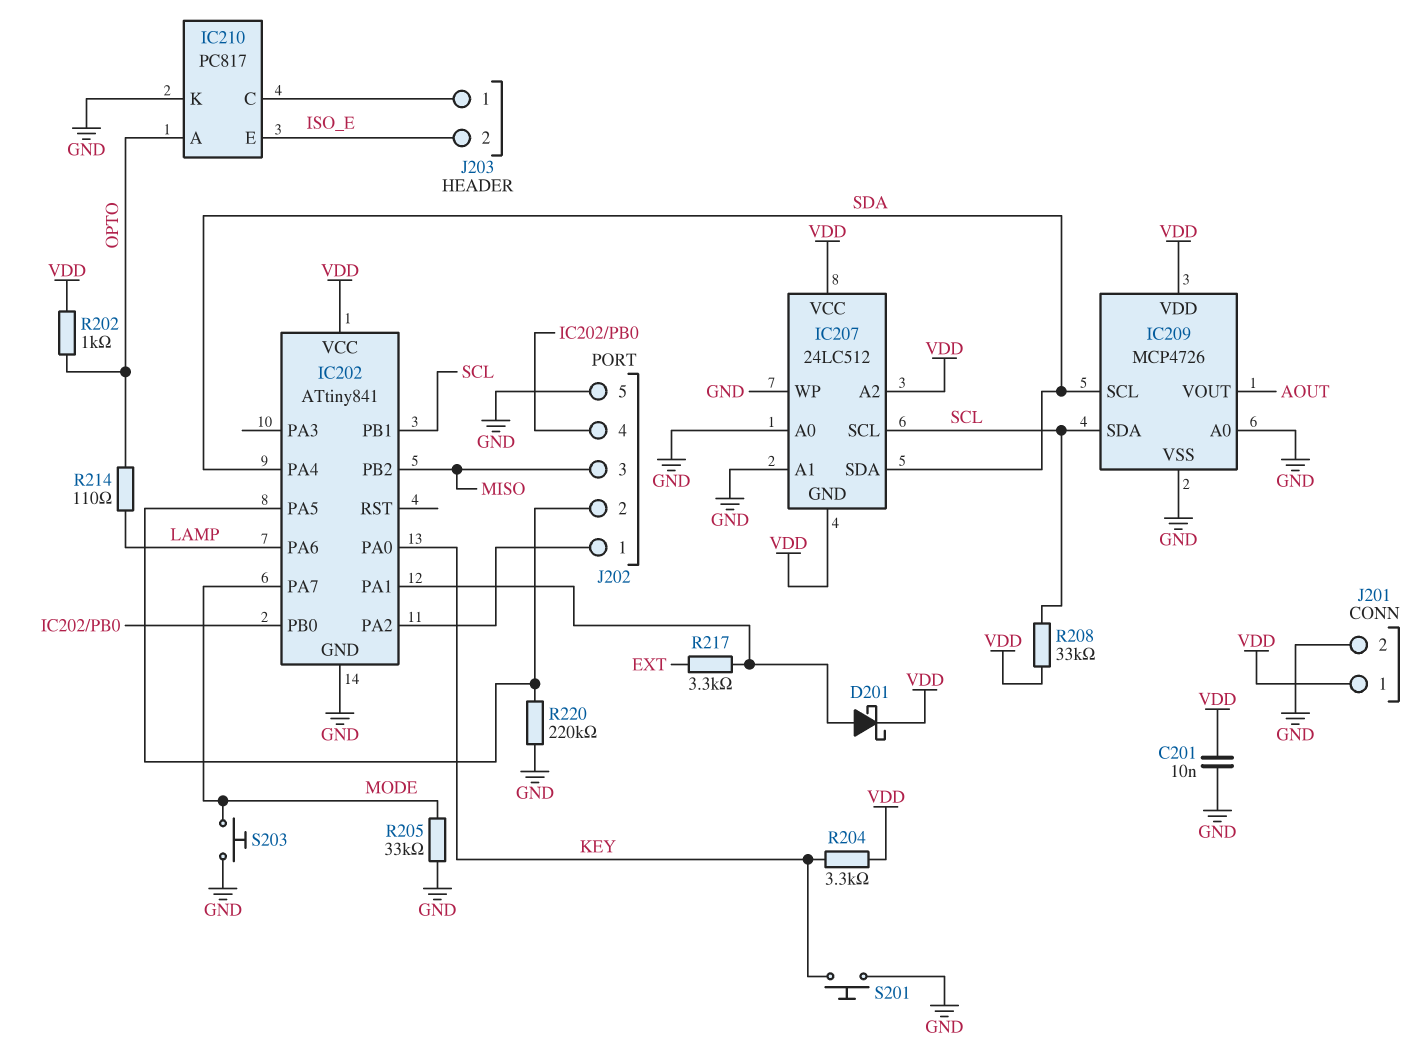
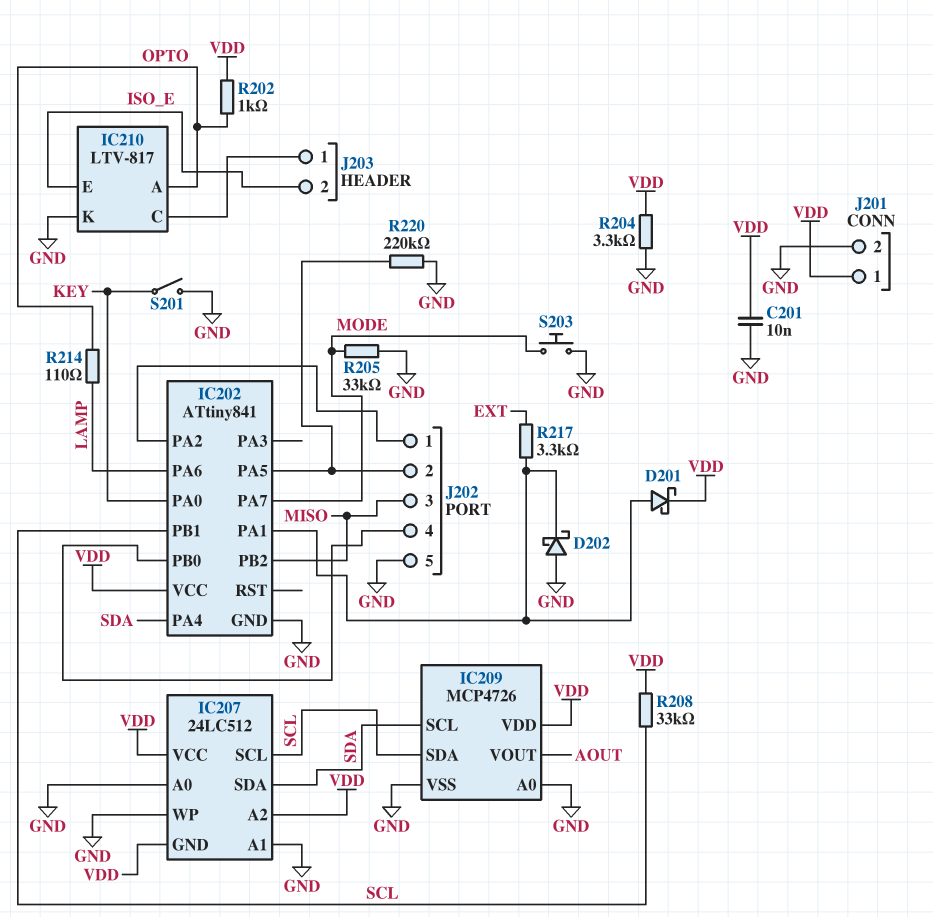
D202: none -> schottky (A GND, K IC202/PA1)
IC210: PC817 -> LTV-817
R204: 3.3k (KEY, VDD) -> 3.3k (GND, VDD)
S201: button (GND, KEY) -> switch (GND, KEY)

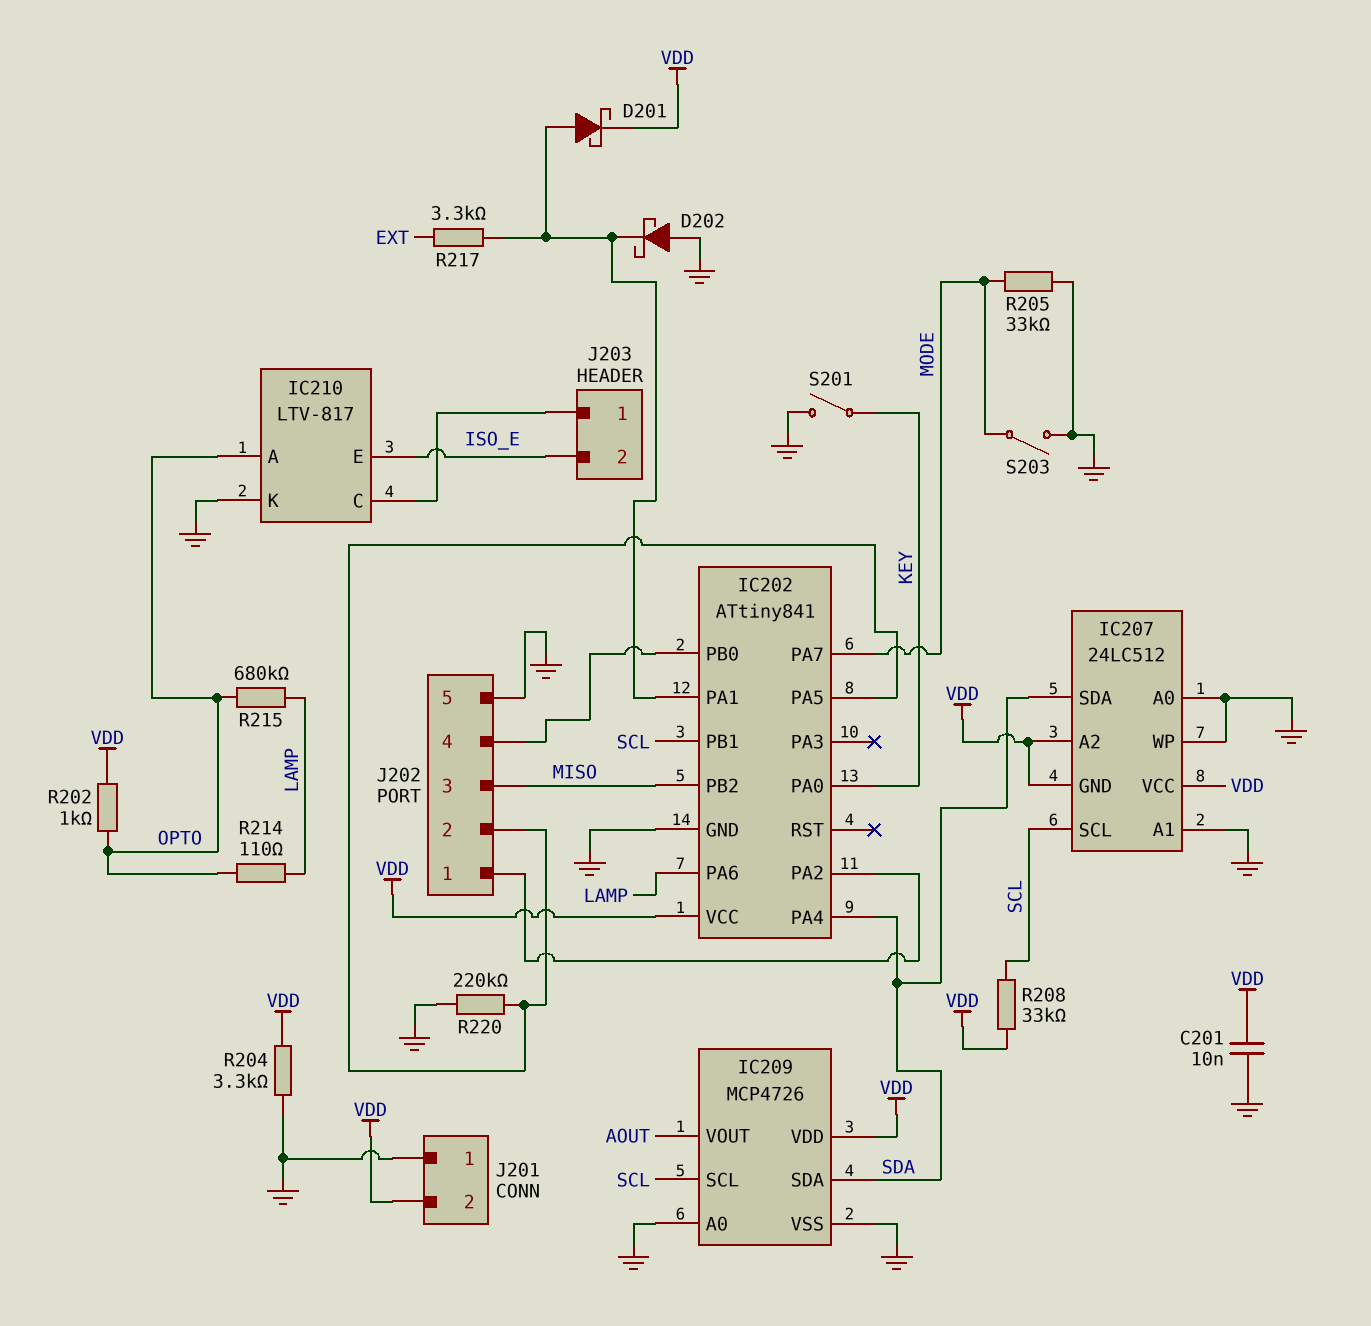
IC209 pin SCL: SDA -> SCL
IC209 pin SDA: SCL -> SDA
J201 pin 1: VDD -> GND
J201 pin 2: GND -> VDD
R215: none -> 680k (LAMP, OPTO)
S203: button (GND, MODE) -> switch (GND, MODE)

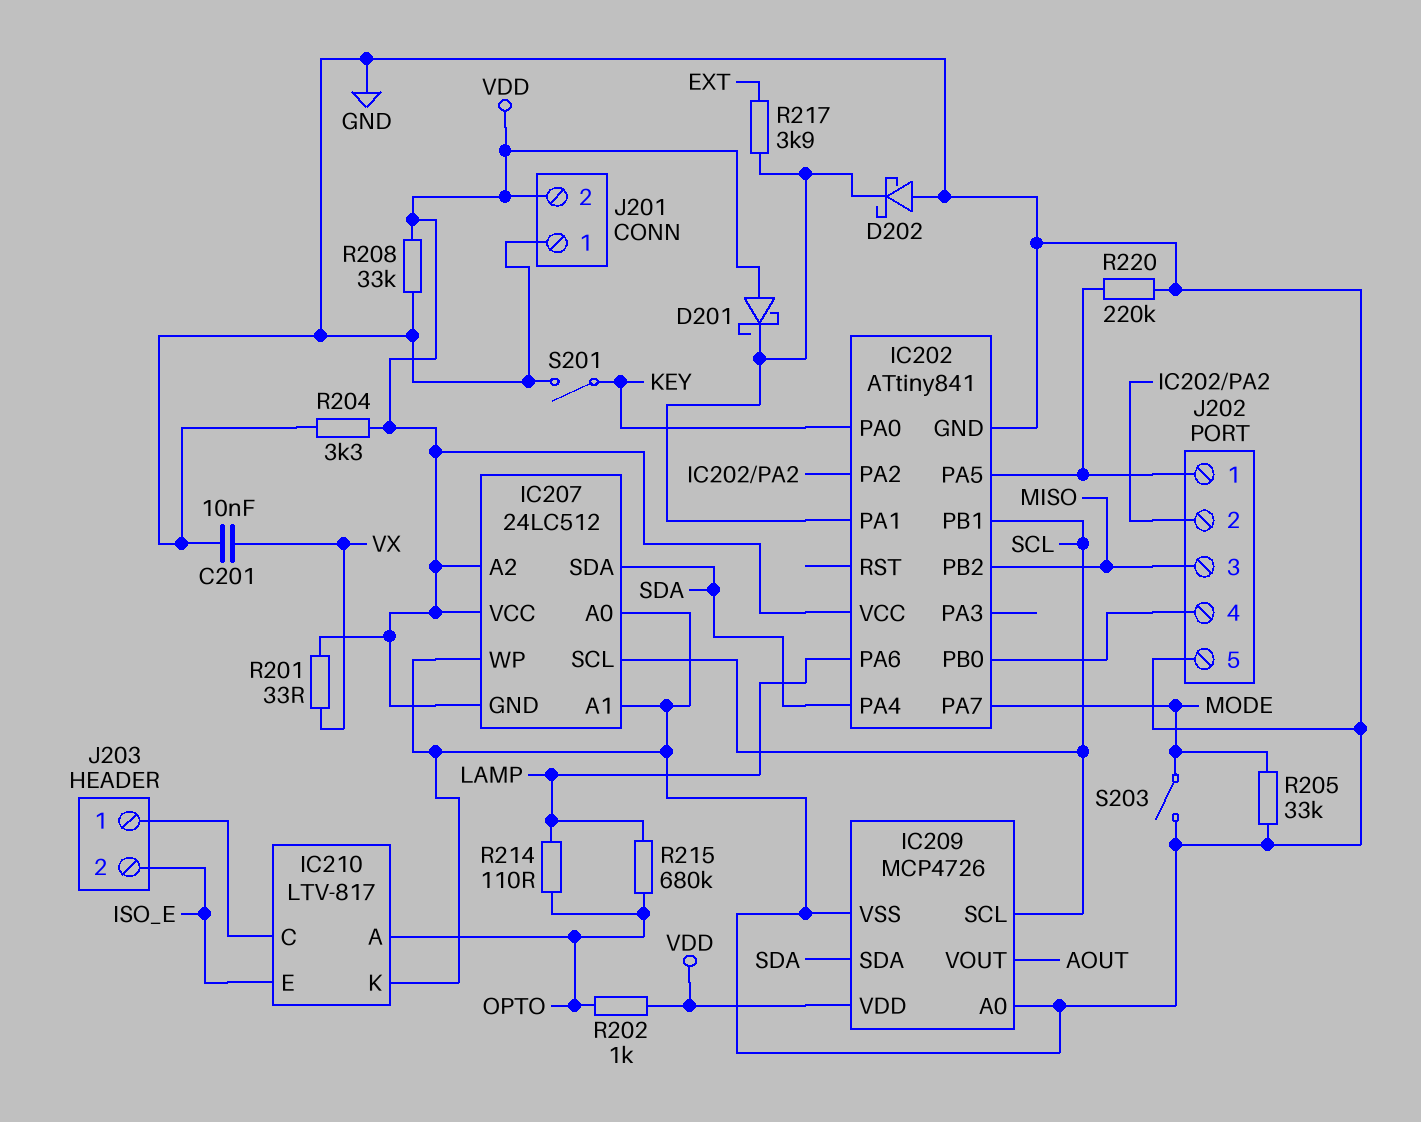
C201: 10nF (GND, VDD) -> 10nF (GND, VX)
D201: schottky (A IC202/PA1, K VDD) -> schottky (A VDD, K IC202/PA1)
J202 pin 1: IC202/PA2 -> IC202/PA5
J202 pin 2: IC202/PA5 -> IC202/PA2
R201: none -> 33 (VDD, VX)
R208: 33k (SCL, VDD) -> 33k (GND, VDD)
R217: 3.3k (EXT, IC202/PA1) -> 3.9k (EXT, IC202/PA1)

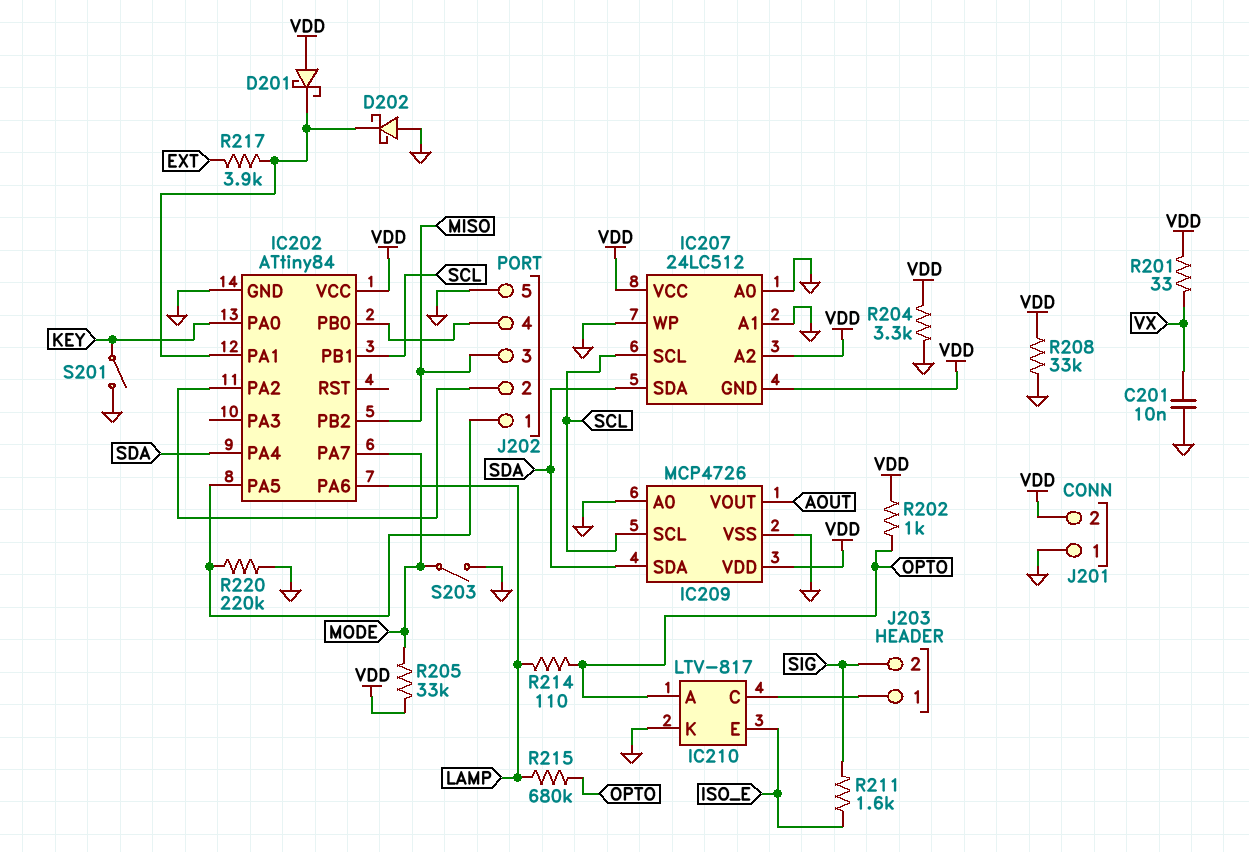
IC202: ATtiny841 -> ATtiny84
J203 pin 2: ISO_E -> SIG
R205: 33k (GND, MODE) -> 33k (MODE, VDD)
R211: none -> 1.6k (ISO_E, SIG)

